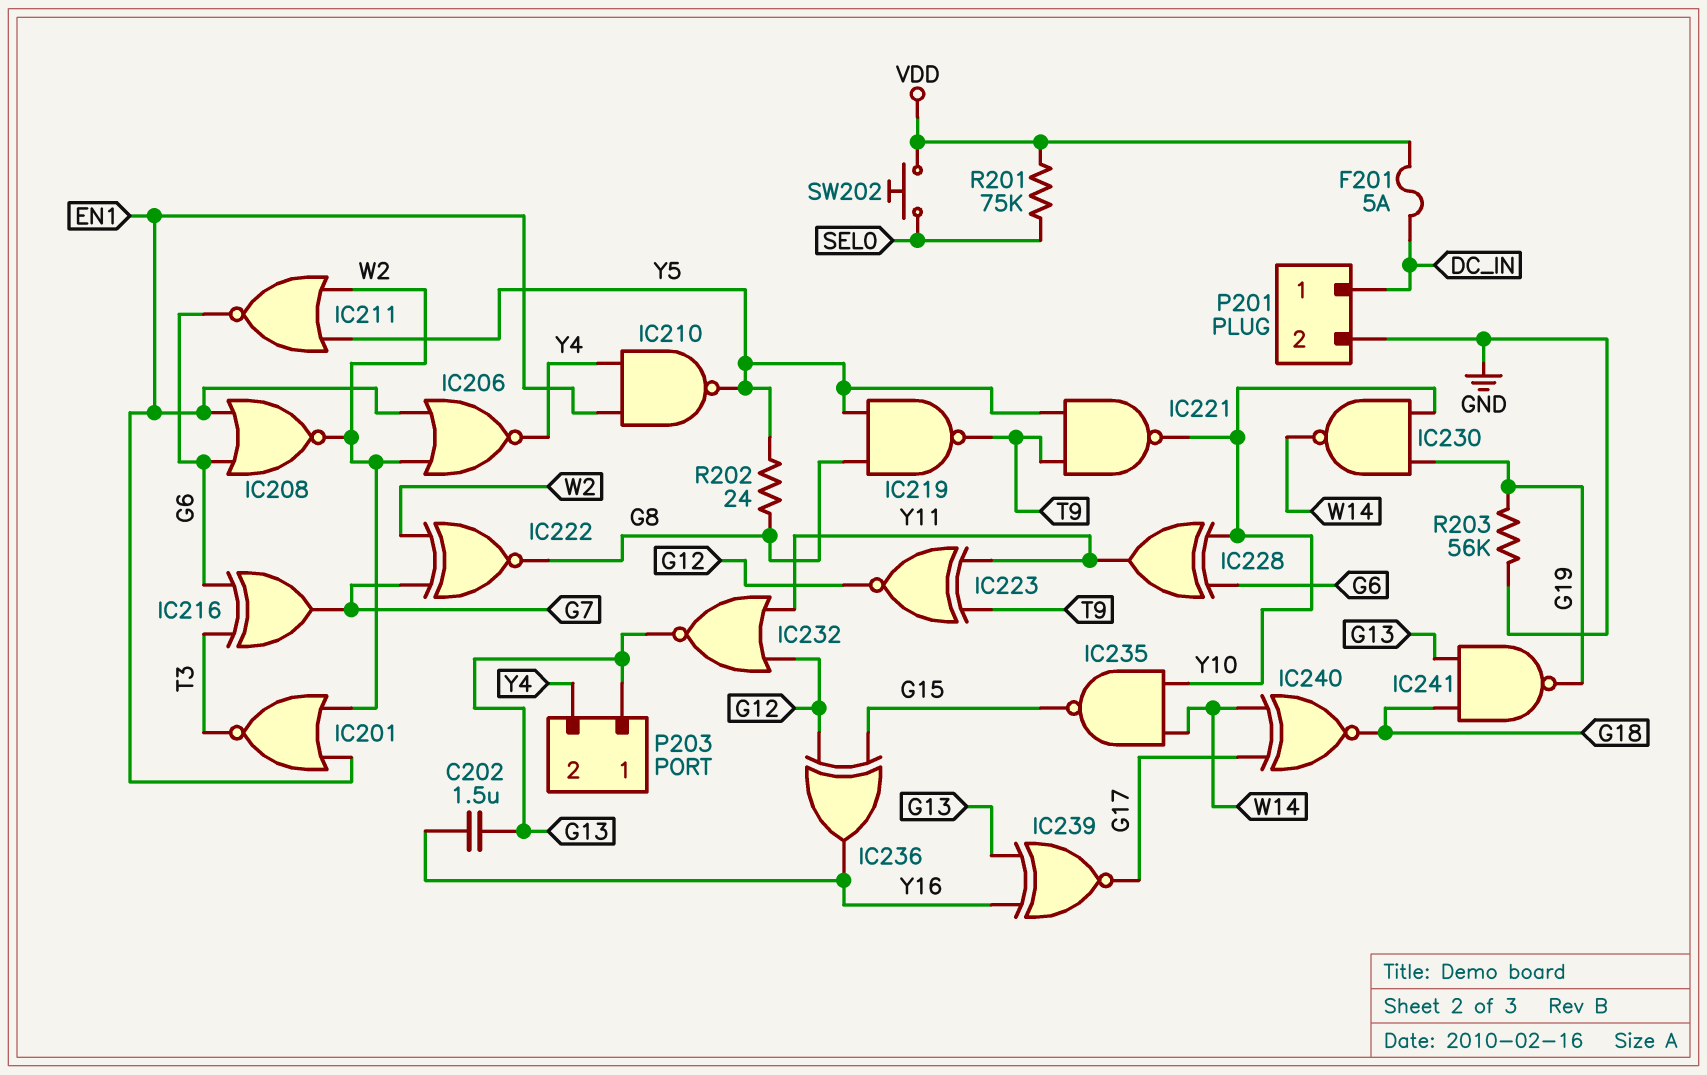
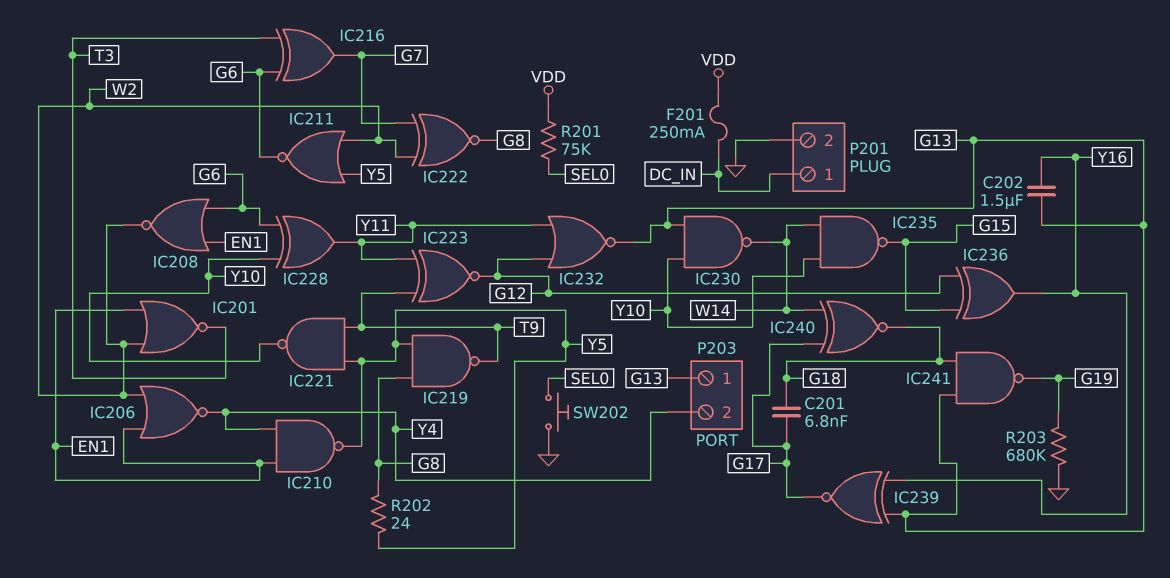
C201: none -> 6.8nF (G17, G18)
F201: 5A (DC_IN, VDD) -> 250mA (DC_IN, VDD)
IC230: NAND (in G19, in Y10, out W14) -> NAND (in G13, in Y10, out W14)
R203: 56k (G19, GND) -> 680k (G19, GND)
SW202: button (SEL0, VDD) -> button (GND, SEL0)

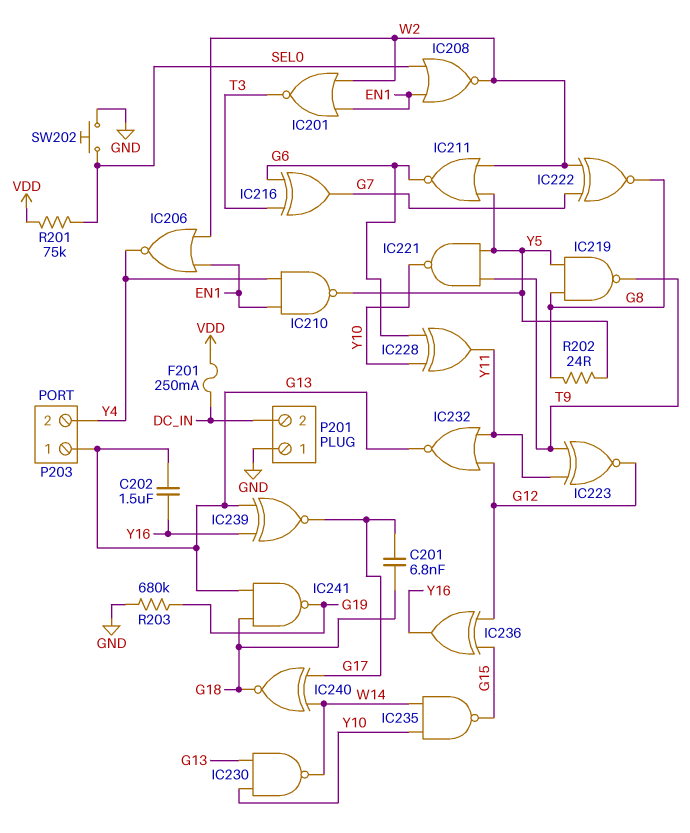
IC208: NOR (in EN1, in G6, out W2) -> NOR (in EN1, in SEL0, out W2)
P201 pin 1: DC_IN -> GND
P201 pin 2: GND -> DC_IN

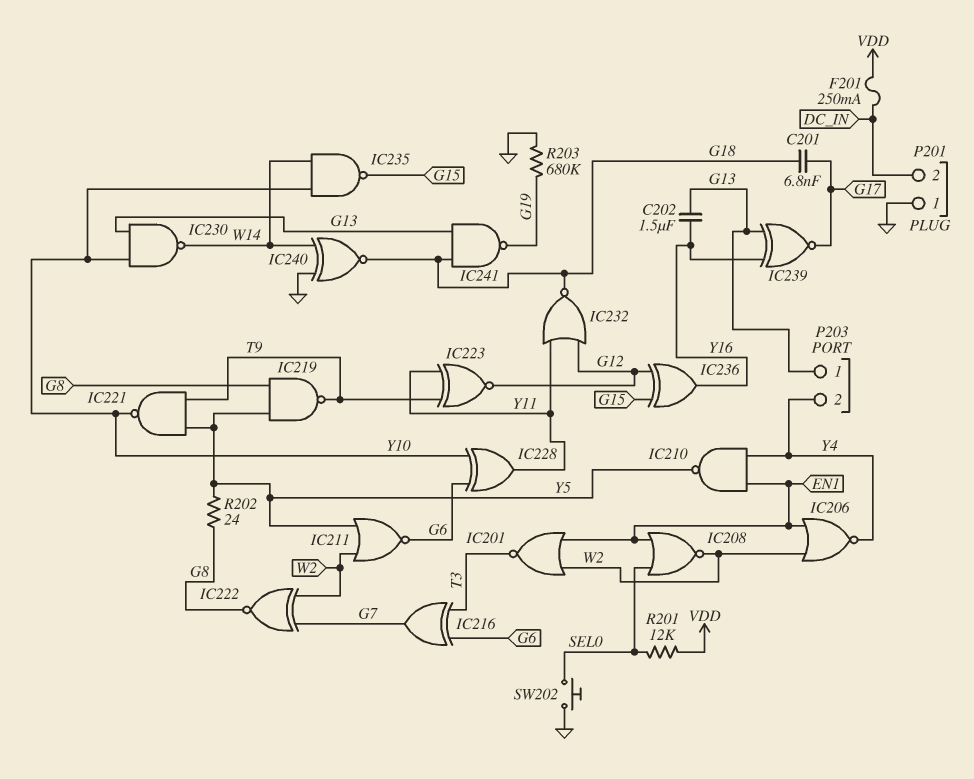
IC232: NOR (in G12, in Y11, out G13) -> NOR (in G12, in Y11, out G18)
IC240: XNOR (in G17, in W14, out G18) -> XNOR (in GND, in W14, out G18)
R201: 75k (SEL0, VDD) -> 12k (SEL0, VDD)

